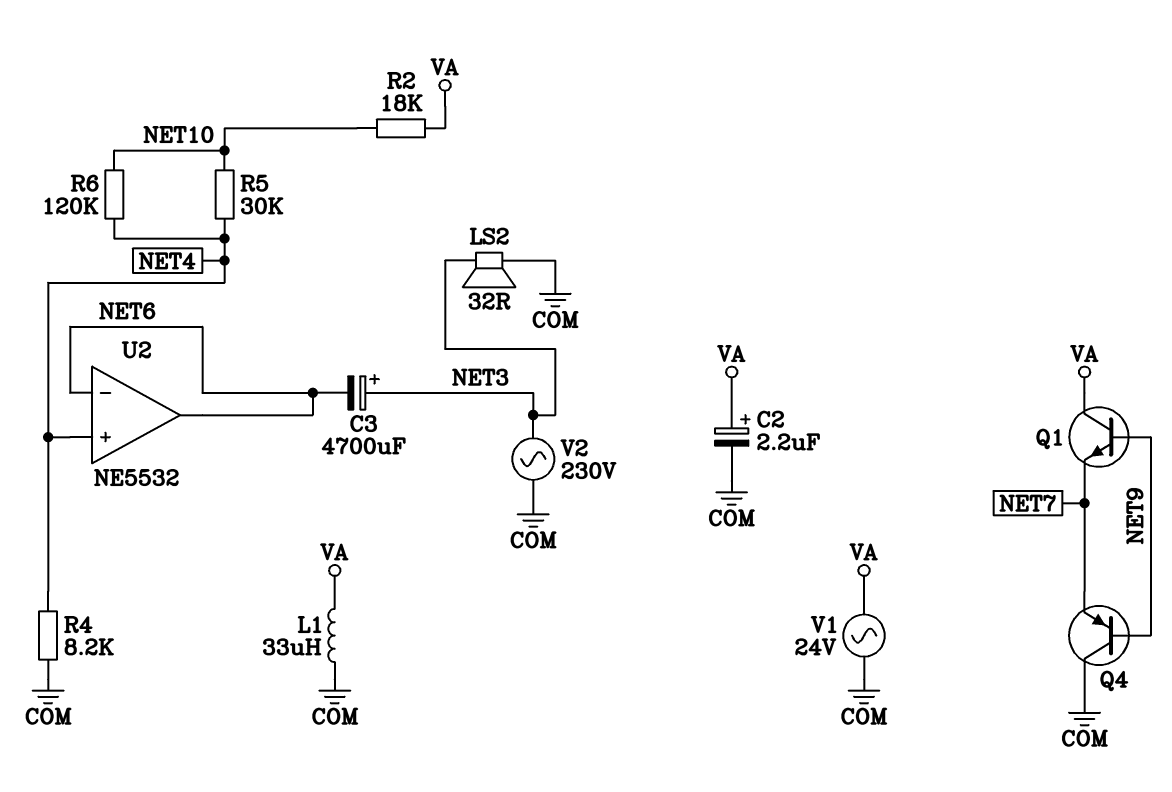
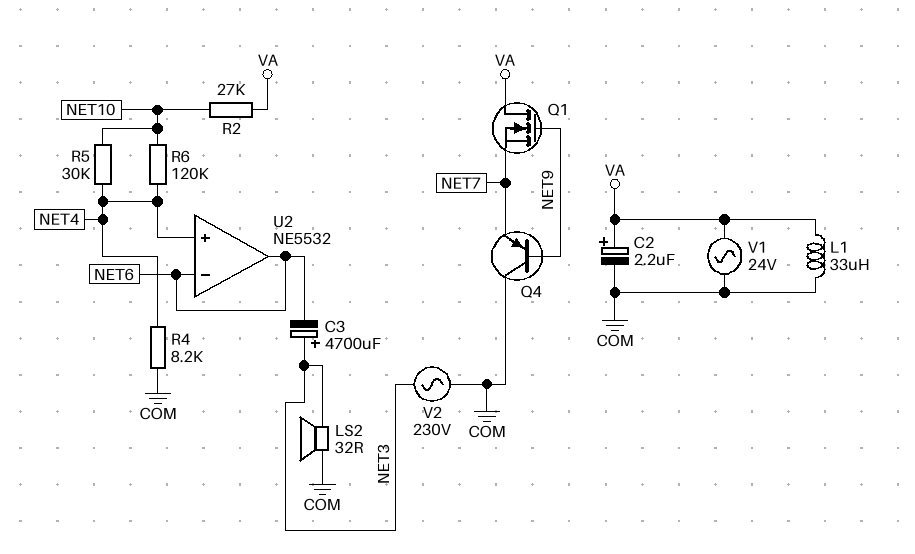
Q1: NPN (B NET9, C VA, E NET7) -> NMOS (G NET9, D VA, S NET7)
R2: 18k (NET10, VA) -> 27k (NET10, VA)

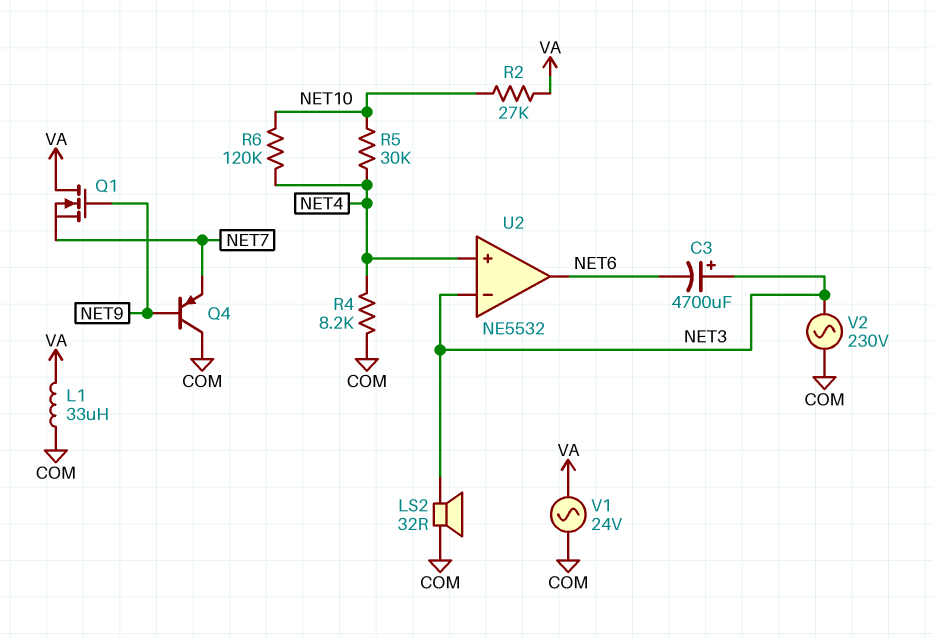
C2: 2.2uF (plus VA, minus COM) -> none
U2 pin in-: NET6 -> NET3

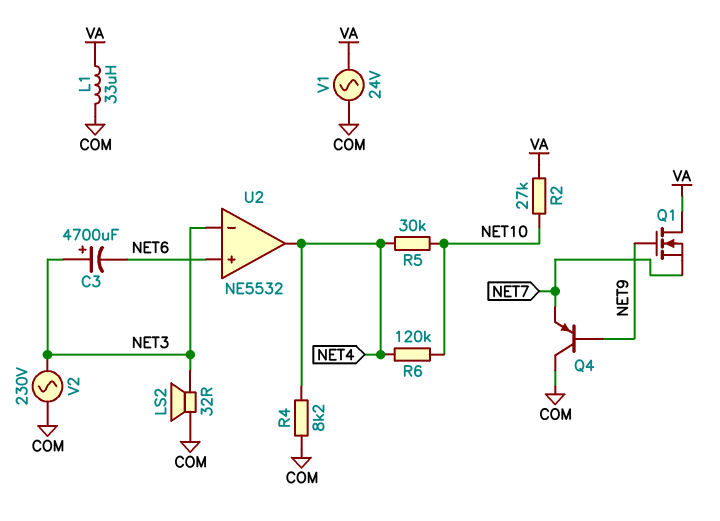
U2 pin in+: NET4 -> NET6
U2 pin out: NET6 -> NET4

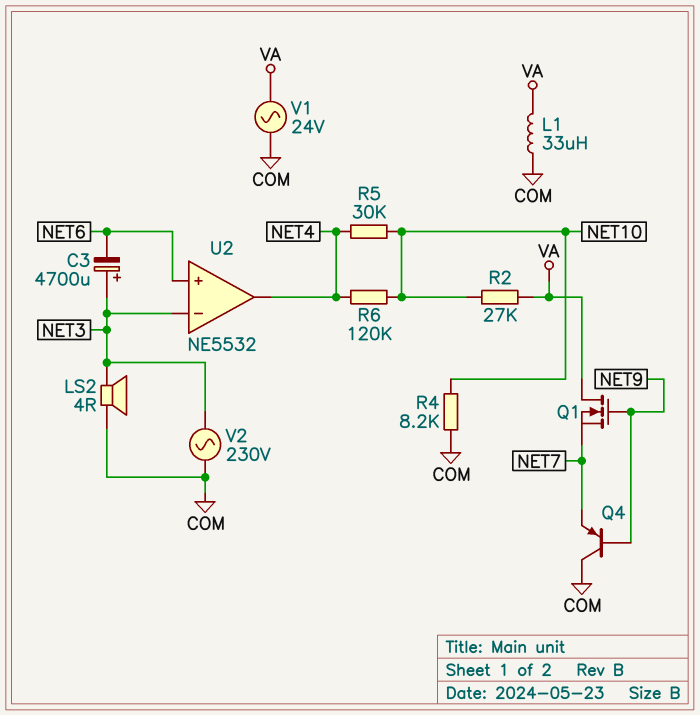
LS2: speaker 32R (COM, NET3) -> speaker 4R (COM, NET3)
R4: 8.2k (COM, NET4) -> 8.2k (COM, NET10)

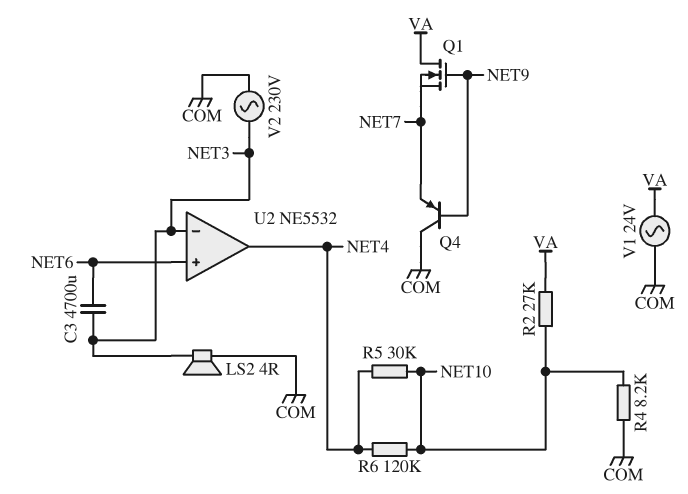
C3: 4700uF (plus NET3, minus NET6) -> 4700uF (NET3, NET6)
L1: 33uH (COM, VA) -> none

